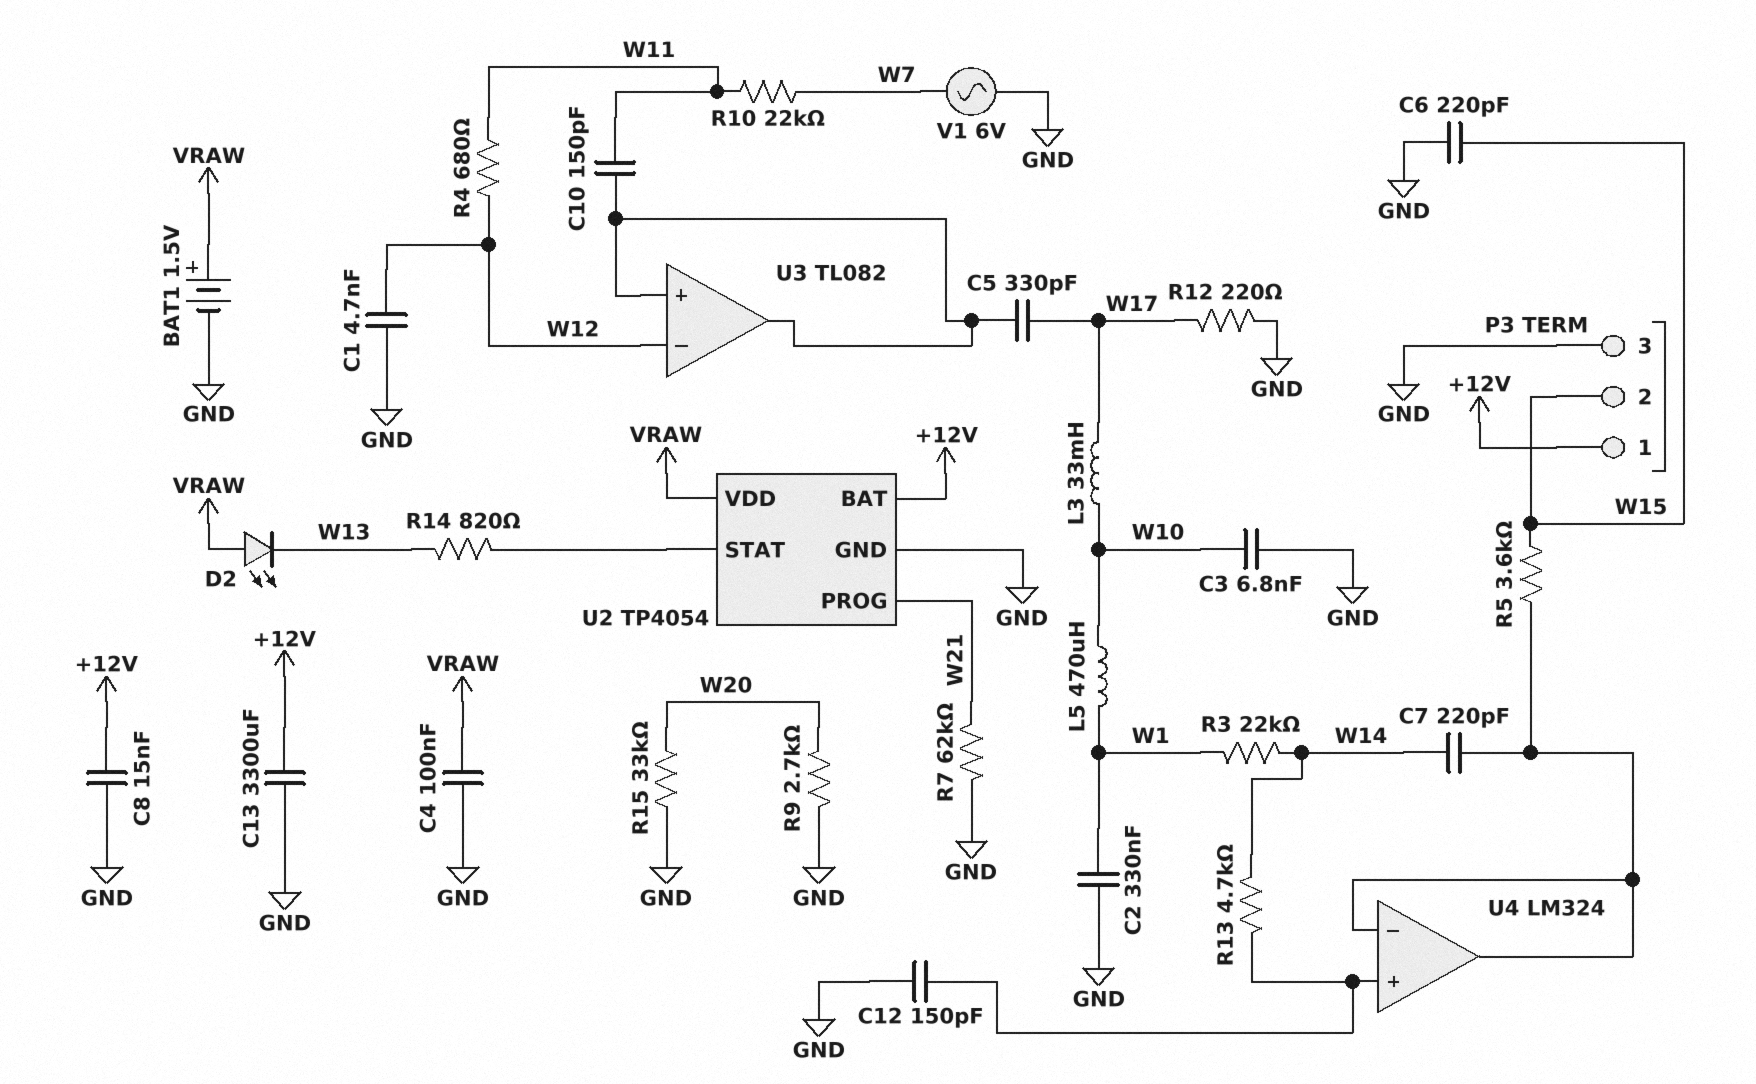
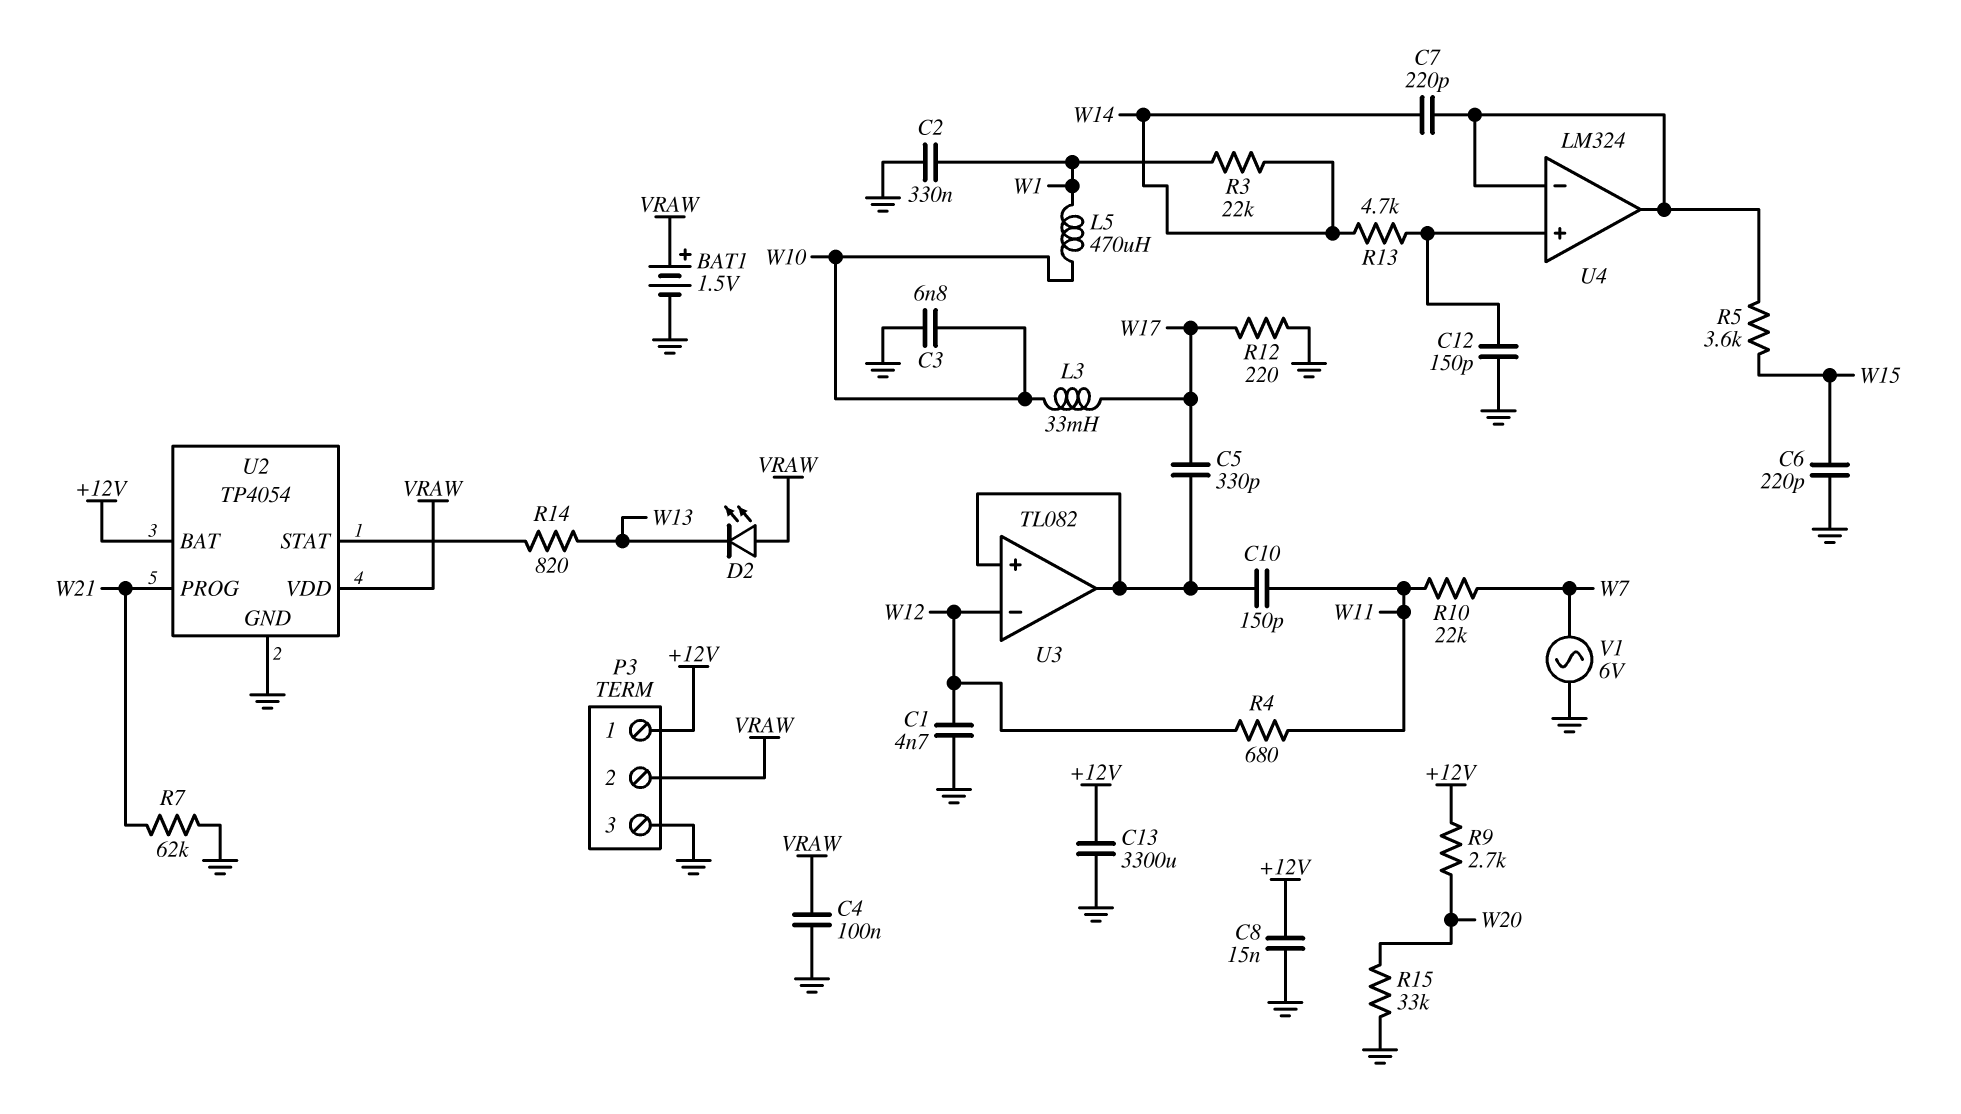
P3 pin 2: W15 -> VRAW
R9: 2.7k (GND, W20) -> 2.7k (+12V, W20)

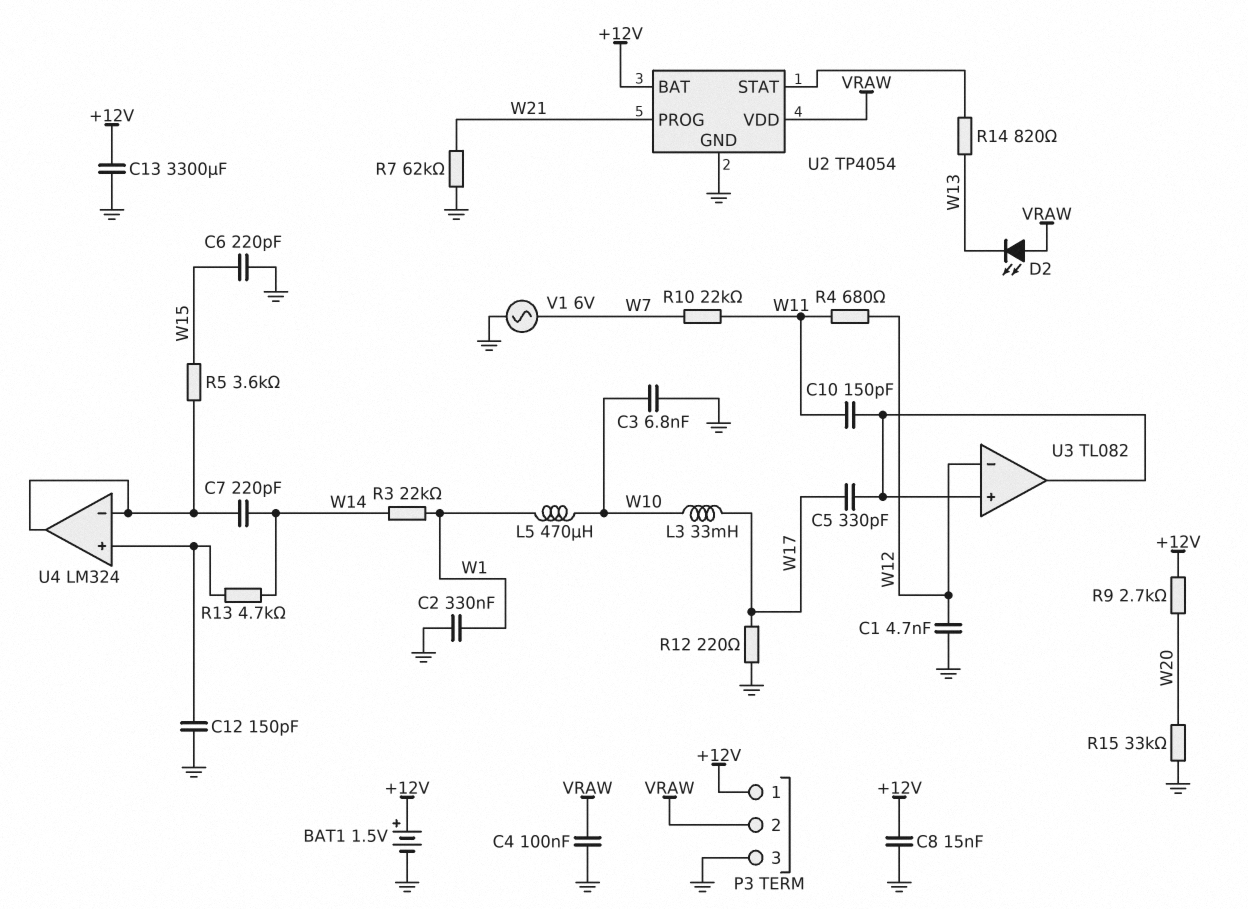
BAT1: 1.5V (plus VRAW, minus GND) -> 1.5V (plus +12V, minus GND)

